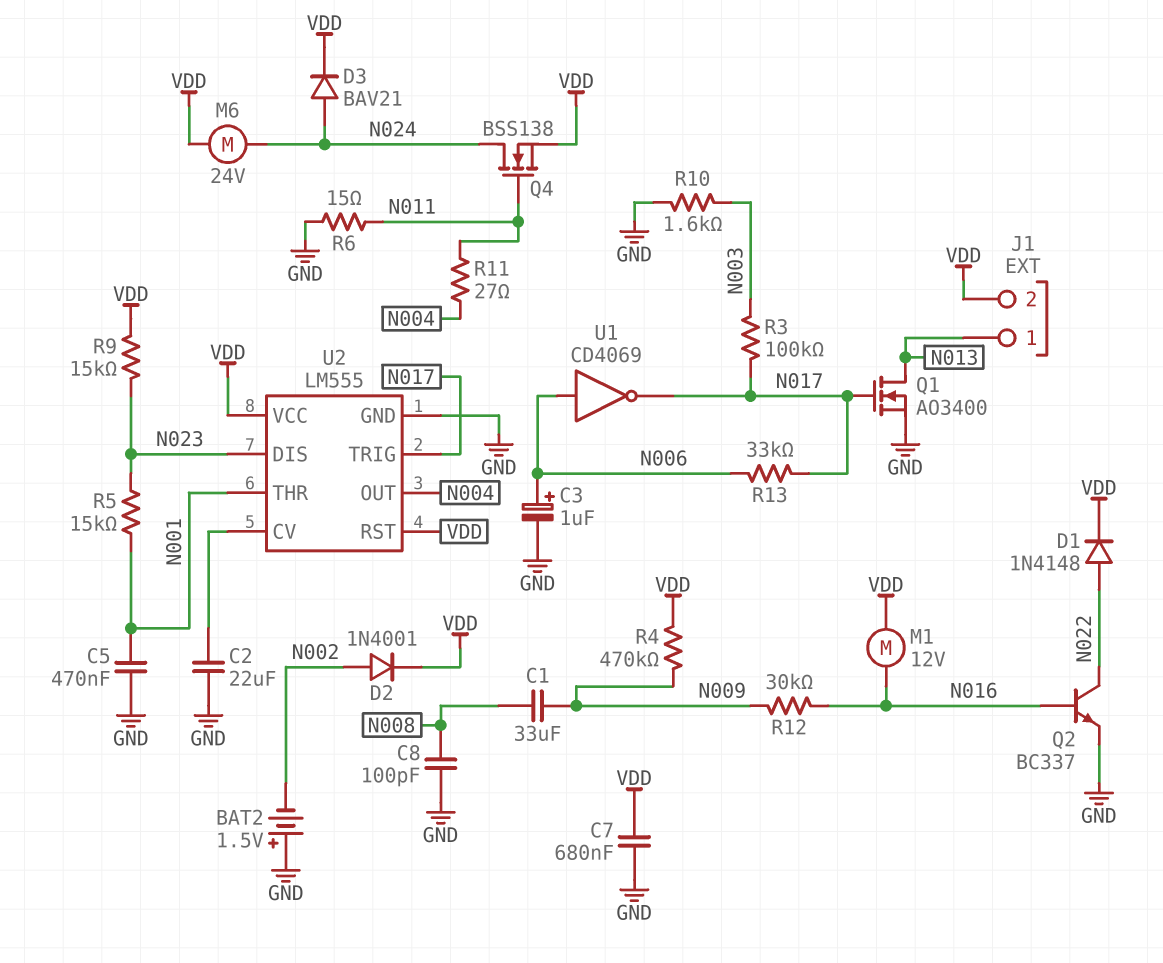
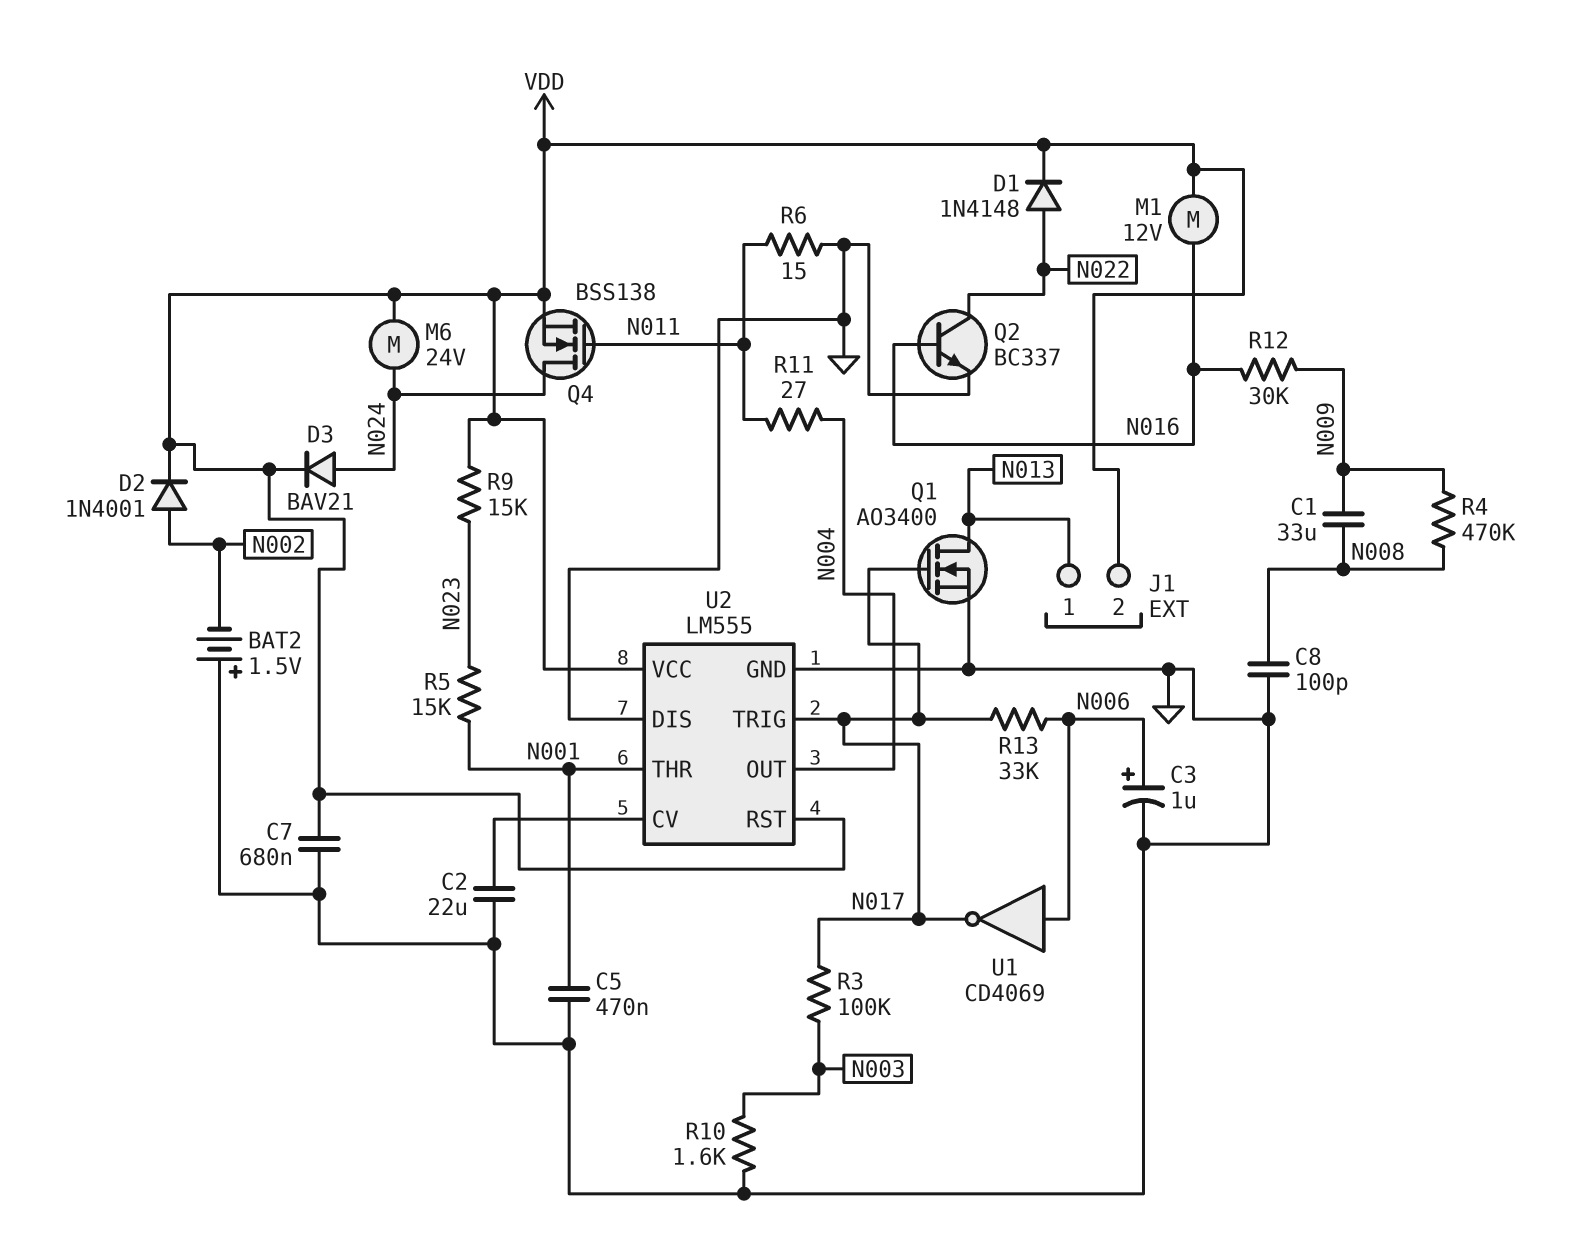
R4: 470k (N009, VDD) -> 470k (N008, N009)
U2 pin DIS: N023 -> GND

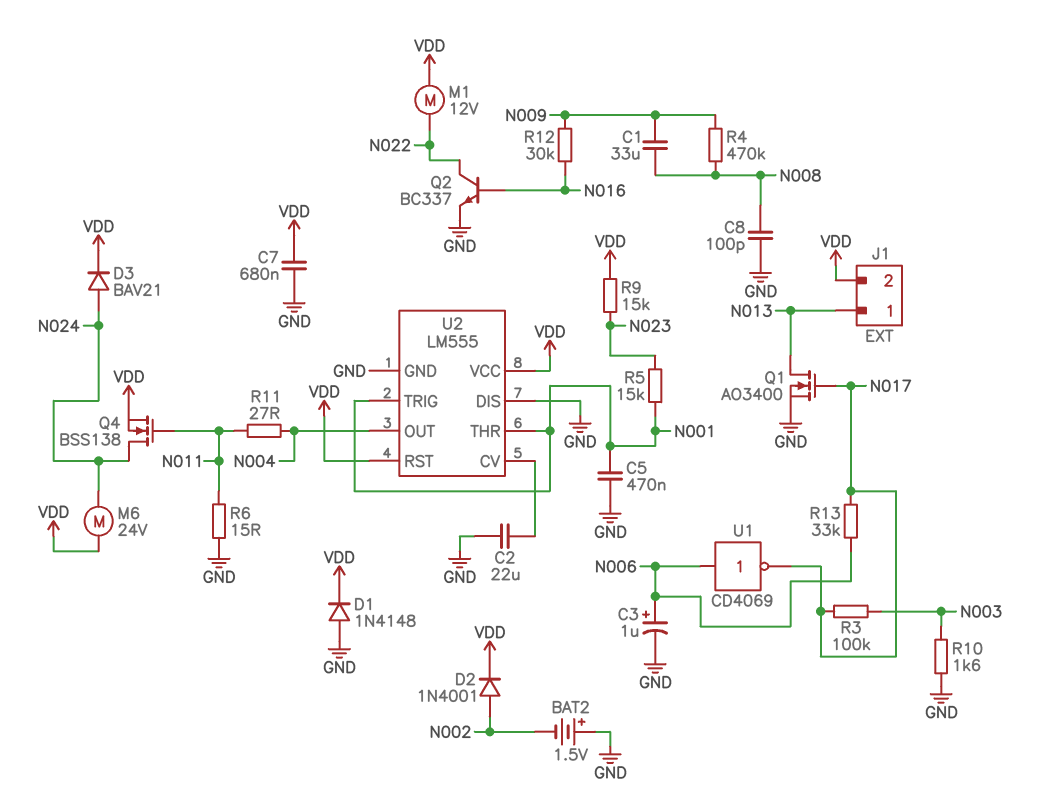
D1: diode 1N4148 (A N022, K VDD) -> diode 1N4148 (A GND, K VDD)
M1: motor 12V (N016, VDD) -> motor 12V (N022, VDD)
U2 pin TRIG: N017 -> N001

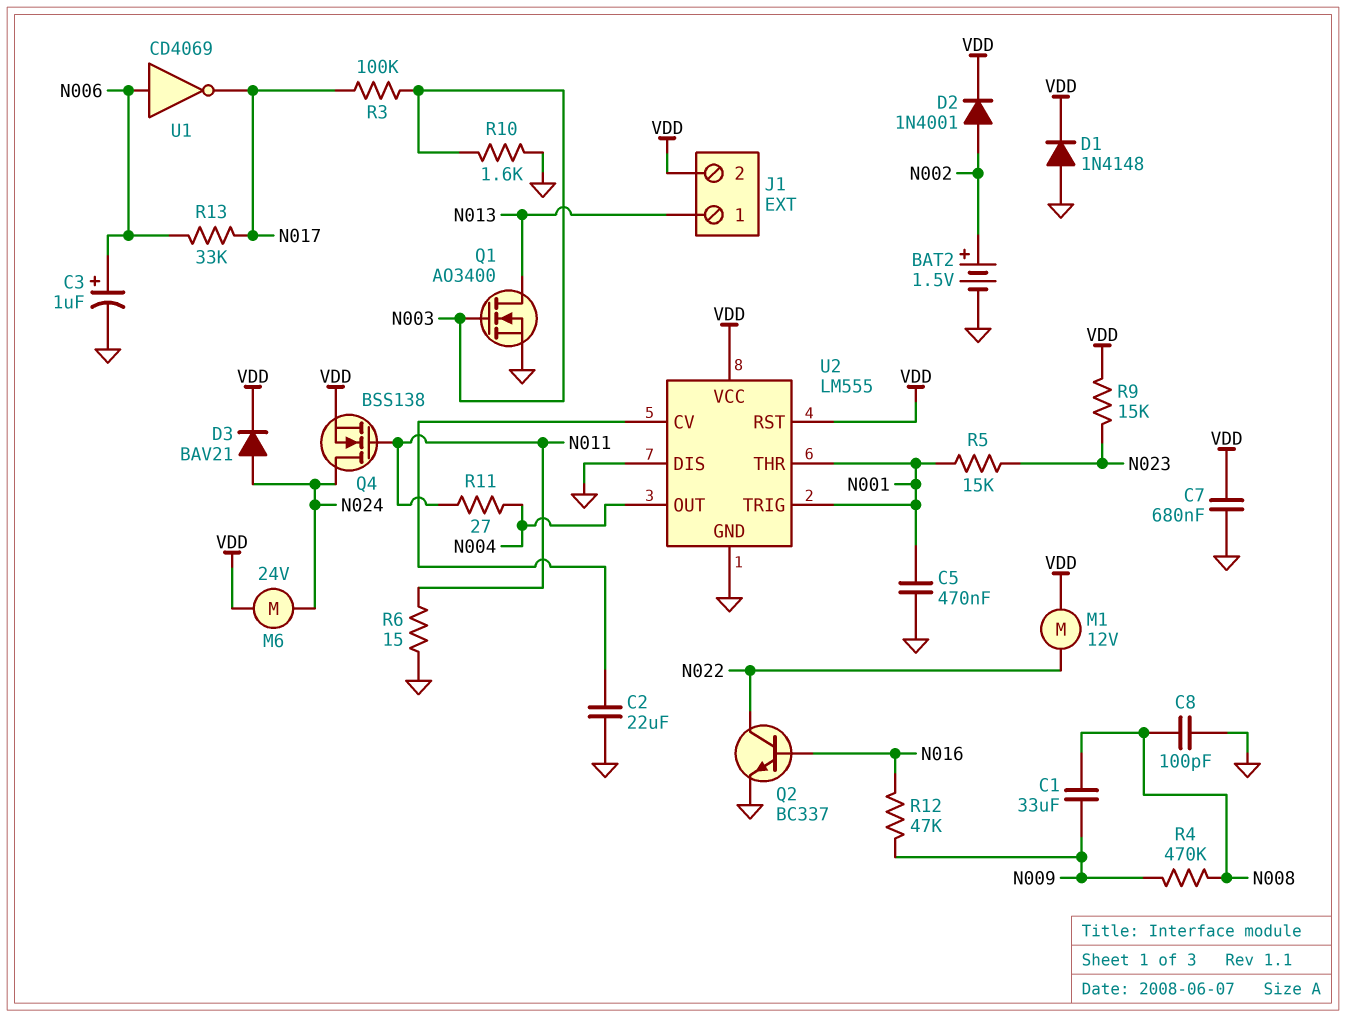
BAT2: 1.5V (plus GND, minus N002) -> 1.5V (plus N002, minus GND)
Q1: NMOS AO3400 (G N017, D N013, S GND) -> NMOS AO3400 (G N003, D N013, S GND)
R12: 30k (N009, N016) -> 47k (N009, N016)

